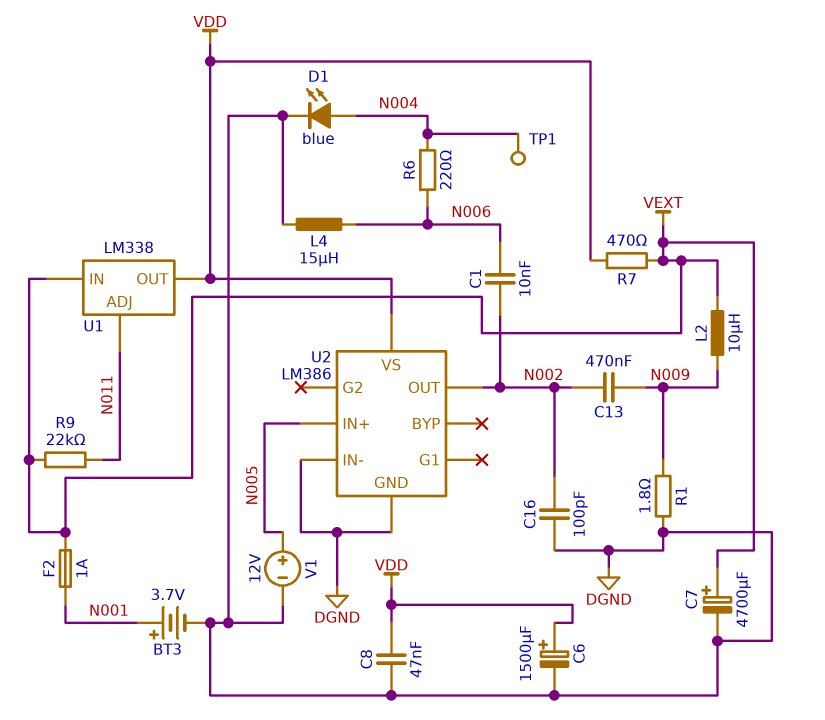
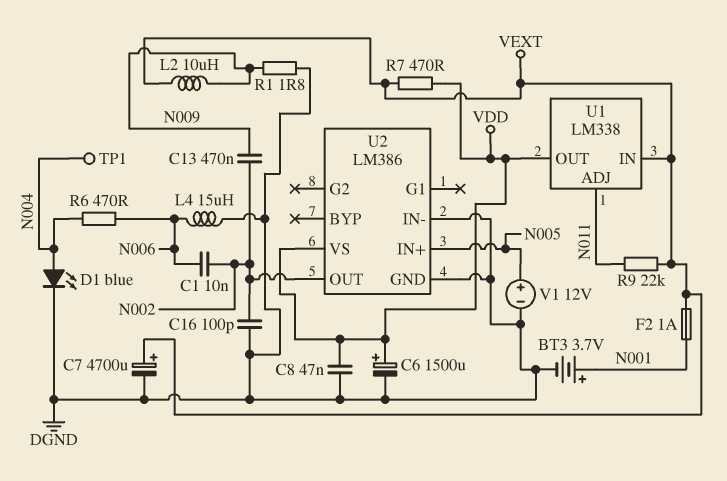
R6: 220 (N004, N006) -> 470 (N004, N006)

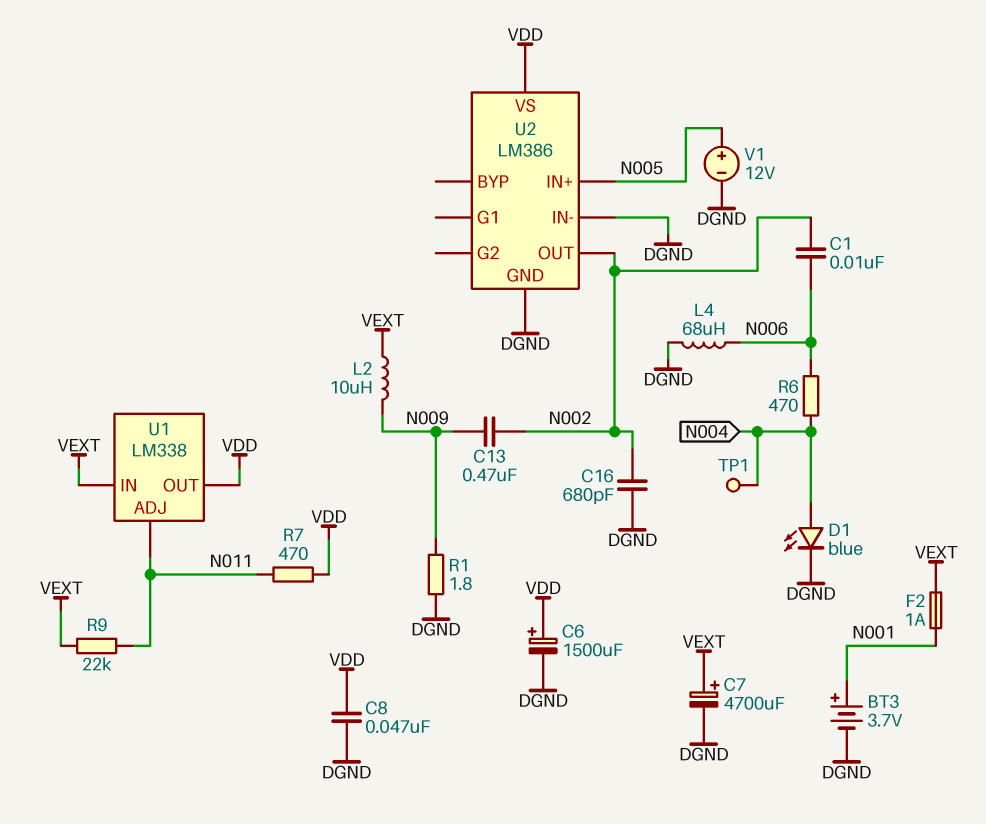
C16: 100pF (DGND, N002) -> 680pF (DGND, N002)
L4: 15uH (DGND, N006) -> 68uH (DGND, N006)
R7: 470 (VDD, VEXT) -> 470 (N011, VDD)

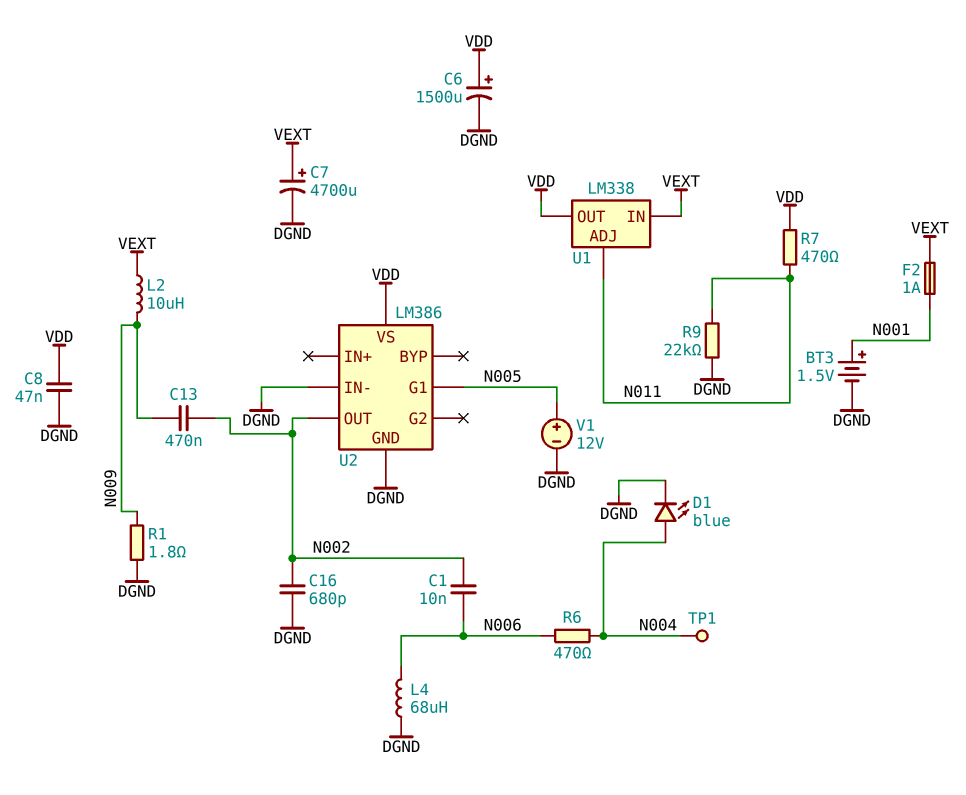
BT3: 3.7V (plus N001, minus DGND) -> 1.5V (plus N001, minus DGND)
R9: 22k (N011, VEXT) -> 22k (DGND, N011)
U2 pin G1: none -> N005
U2 pin IN+: N005 -> none

